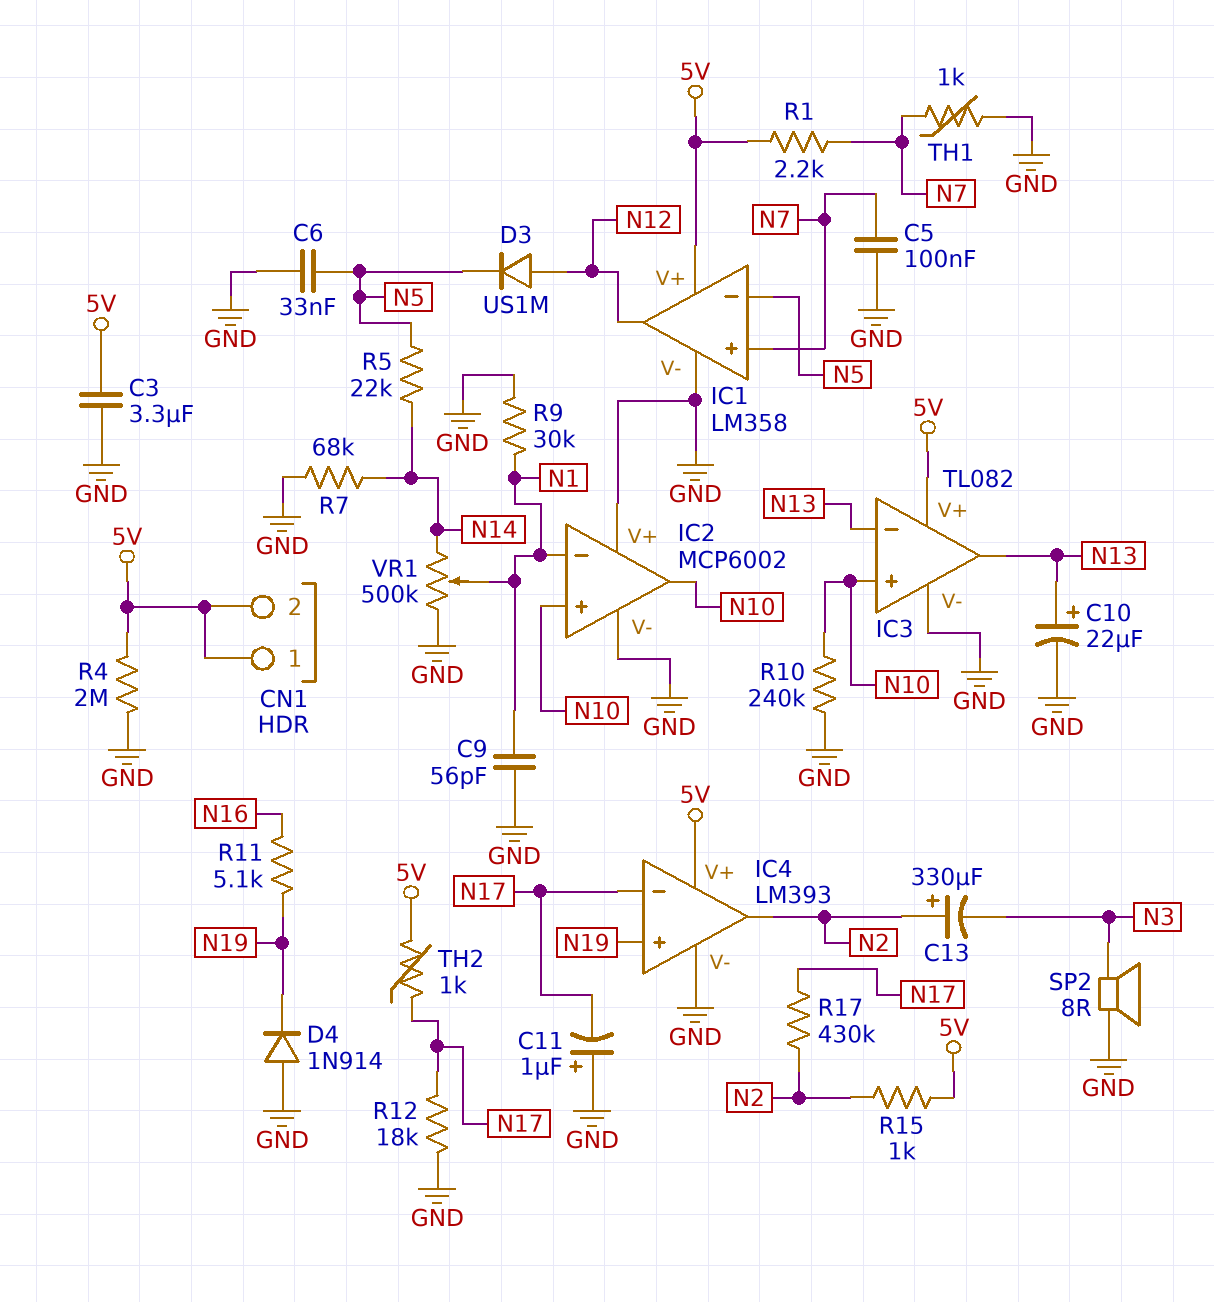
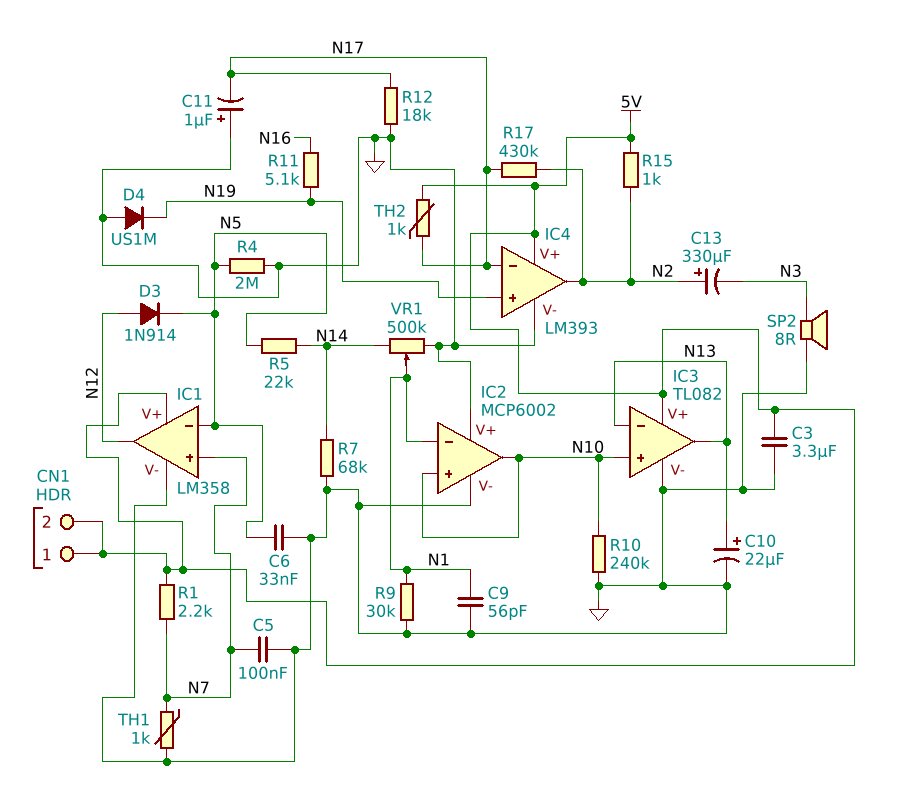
D3: diode US1M (A N12, K N5) -> diode 1N914 (A N12, K N5)
D4: diode 1N914 (A GND, K N19) -> diode US1M (A GND, K N19)
R4: 2M (5V, GND) -> 2M (GND, N5)

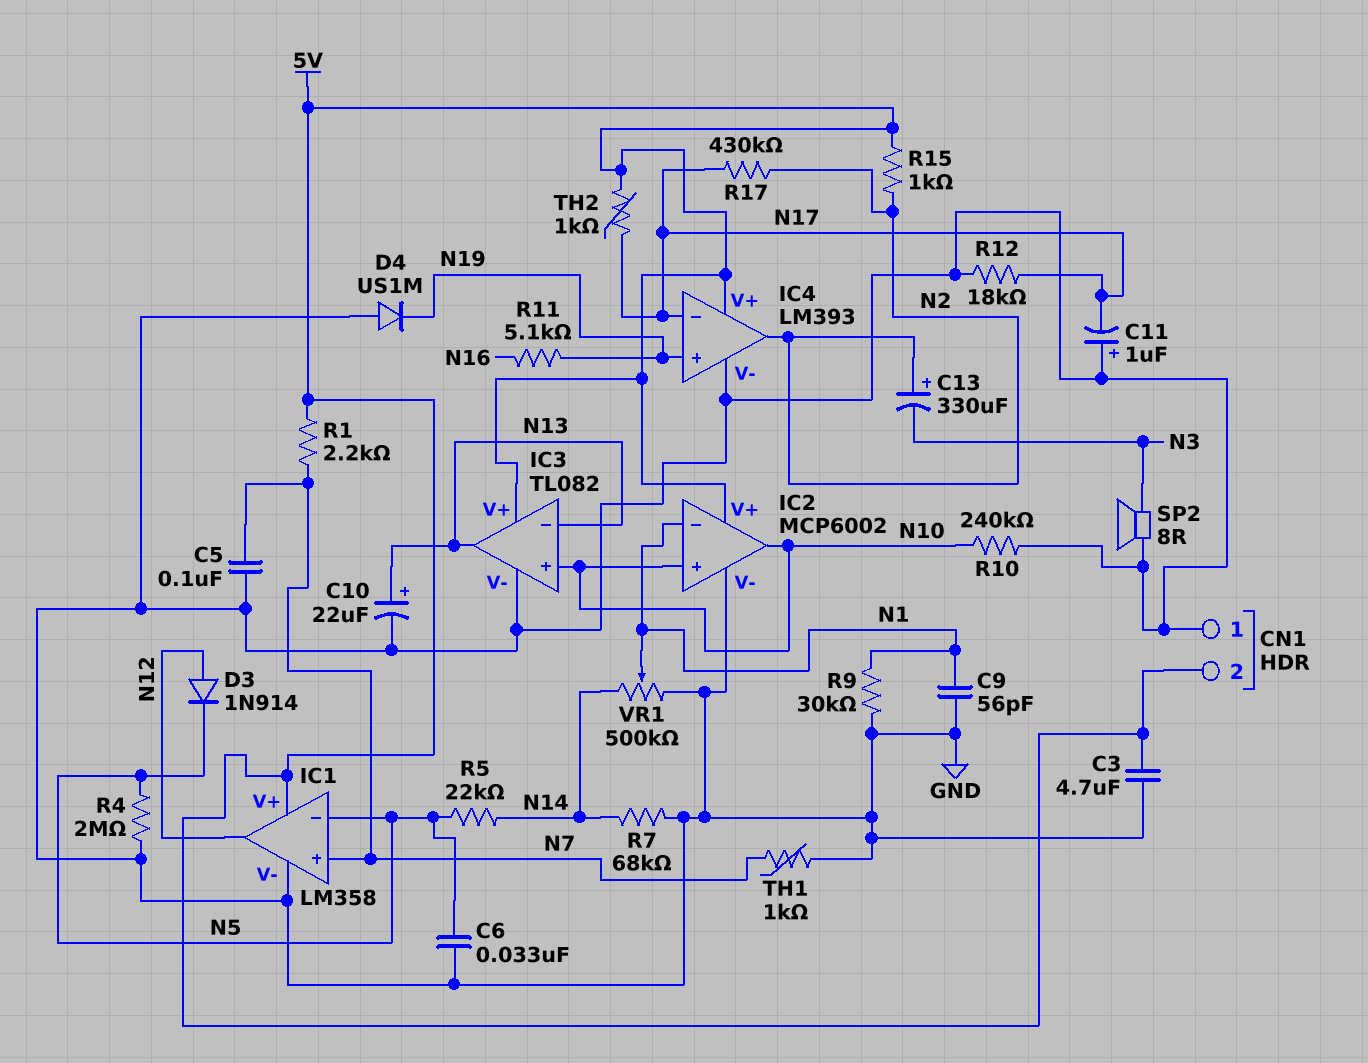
C3: 3.3uF (5V, GND) -> 4.7uF (5V, GND)
CN1 pin 1: 5V -> GND
IC2 pin V+: GND -> 5V

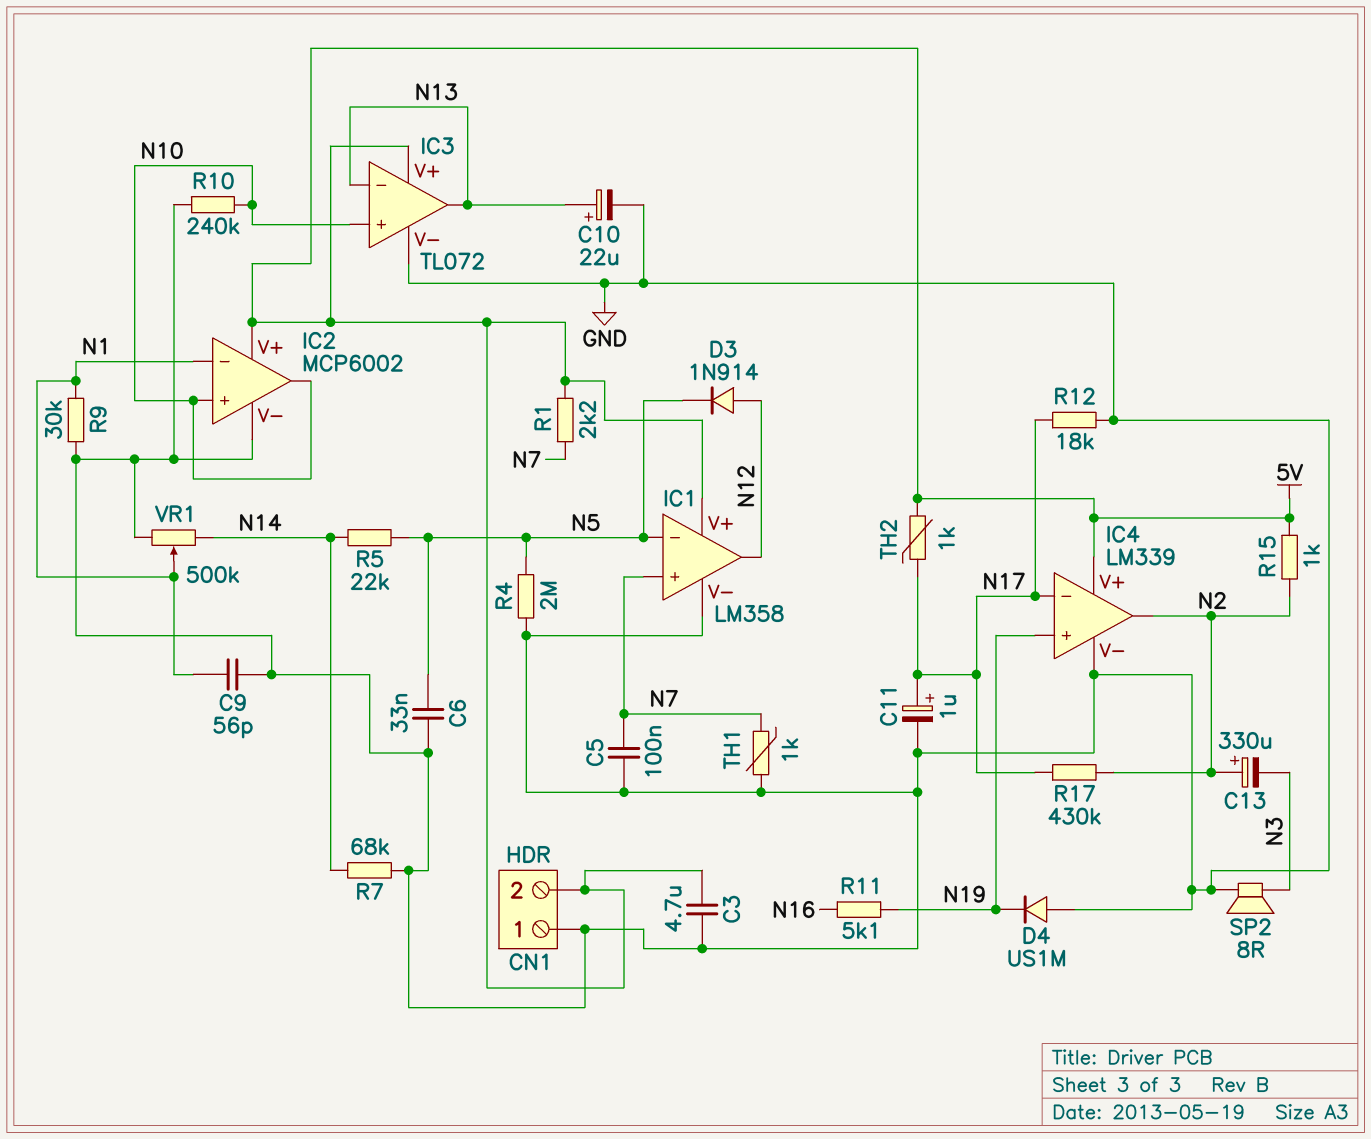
C11: 1uF (plus GND, minus N17) -> 1uF (plus N17, minus GND)
IC3: TL082 -> TL072
IC4: LM393 -> LM339

